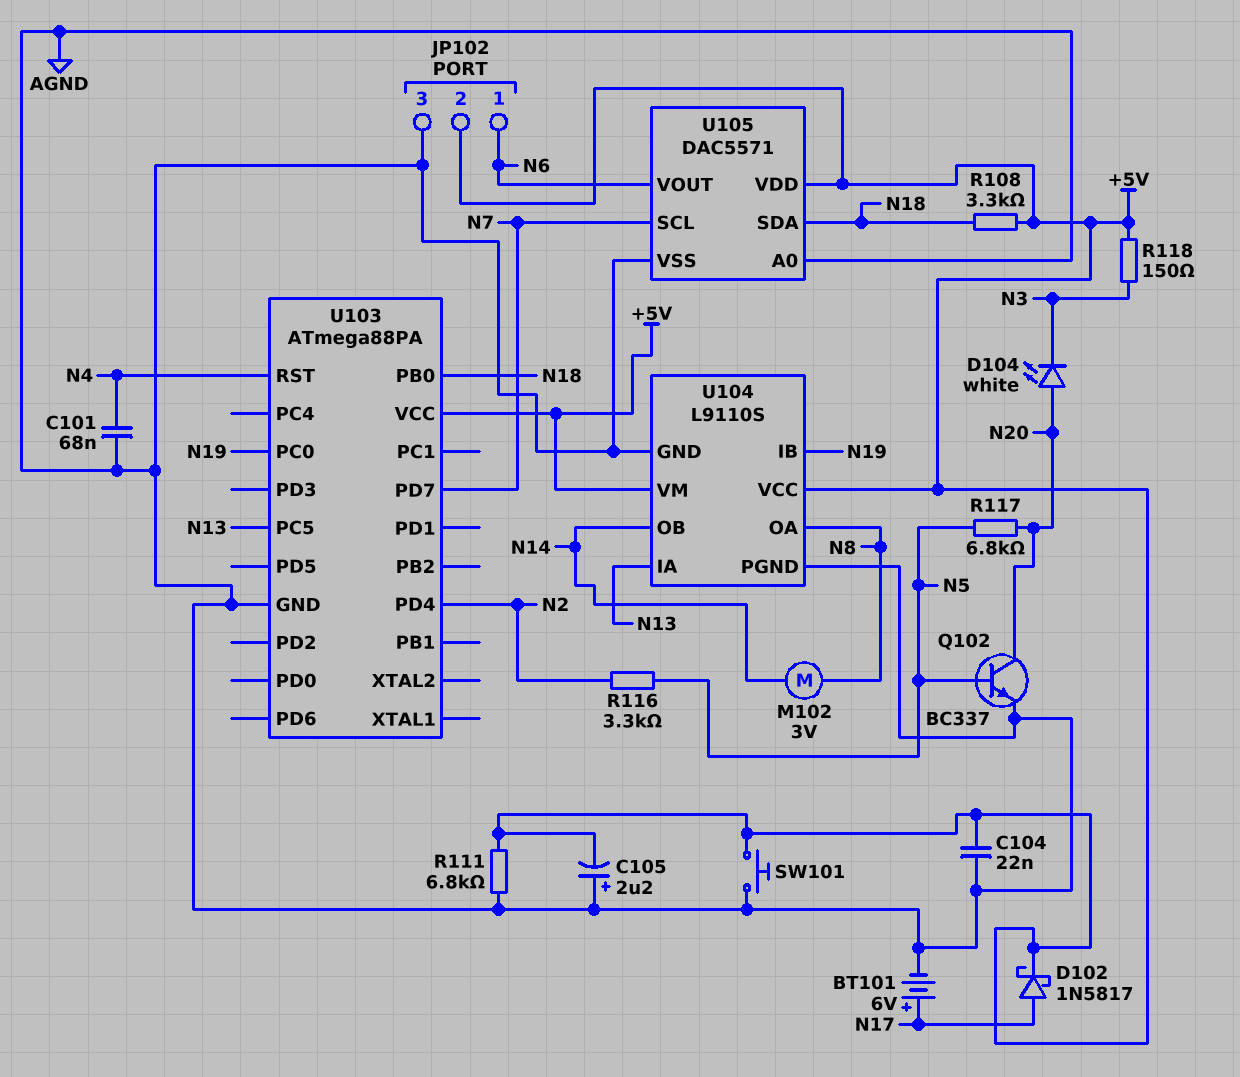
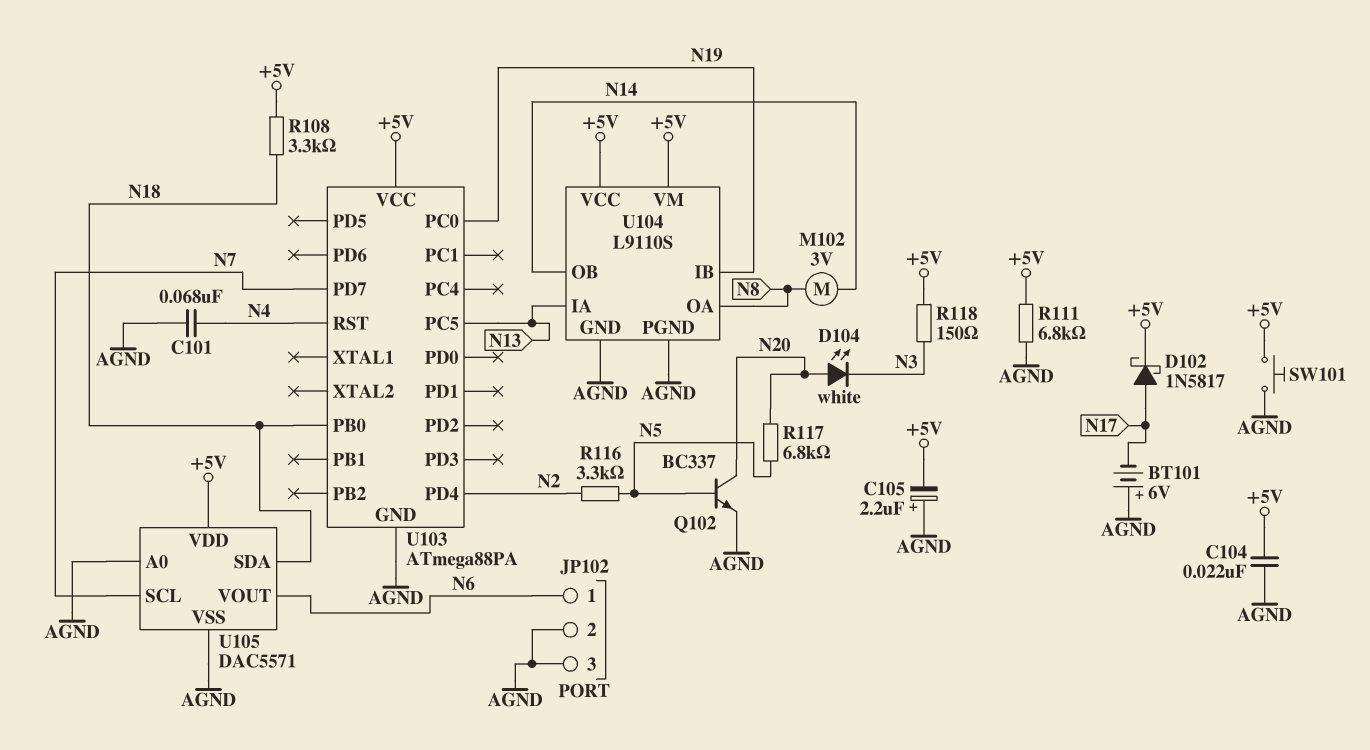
BT101: 6V (plus N17, minus AGND) -> 6V (plus AGND, minus N17)
JP102 pin 2: +5V -> AGND

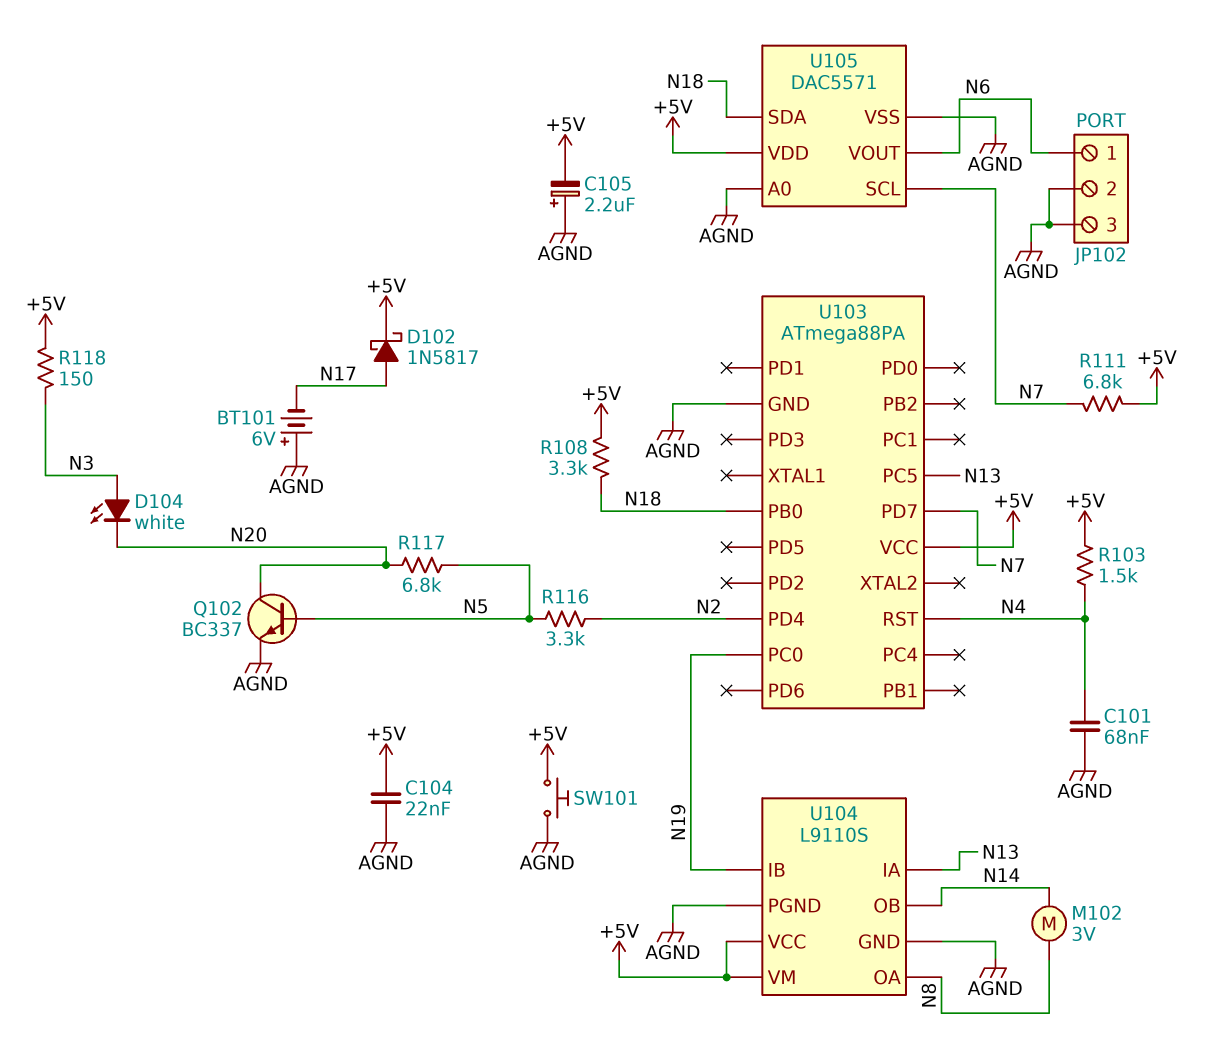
D104: LED white (A N20, K N3) -> LED white (A N3, K N20)
R103: none -> 1.5k (+5V, N4)
R111: 6.8k (+5V, AGND) -> 6.8k (+5V, N7)

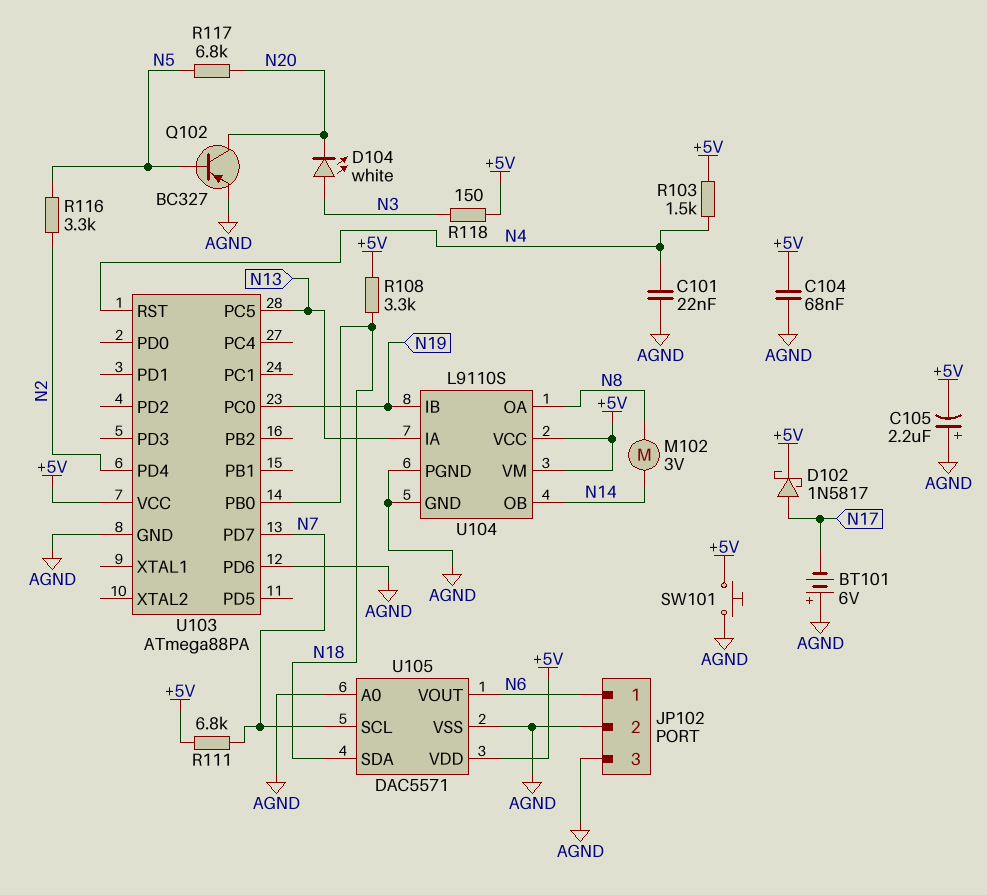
C101: 68nF (AGND, N4) -> 22nF (AGND, N4)
C104: 22nF (+5V, AGND) -> 68nF (+5V, AGND)
Q102: NPN BC337 (B N5, C N20, E AGND) -> PNP BC327 (B N5, C N20, E AGND)
U103 pin PD6: none -> AGND

